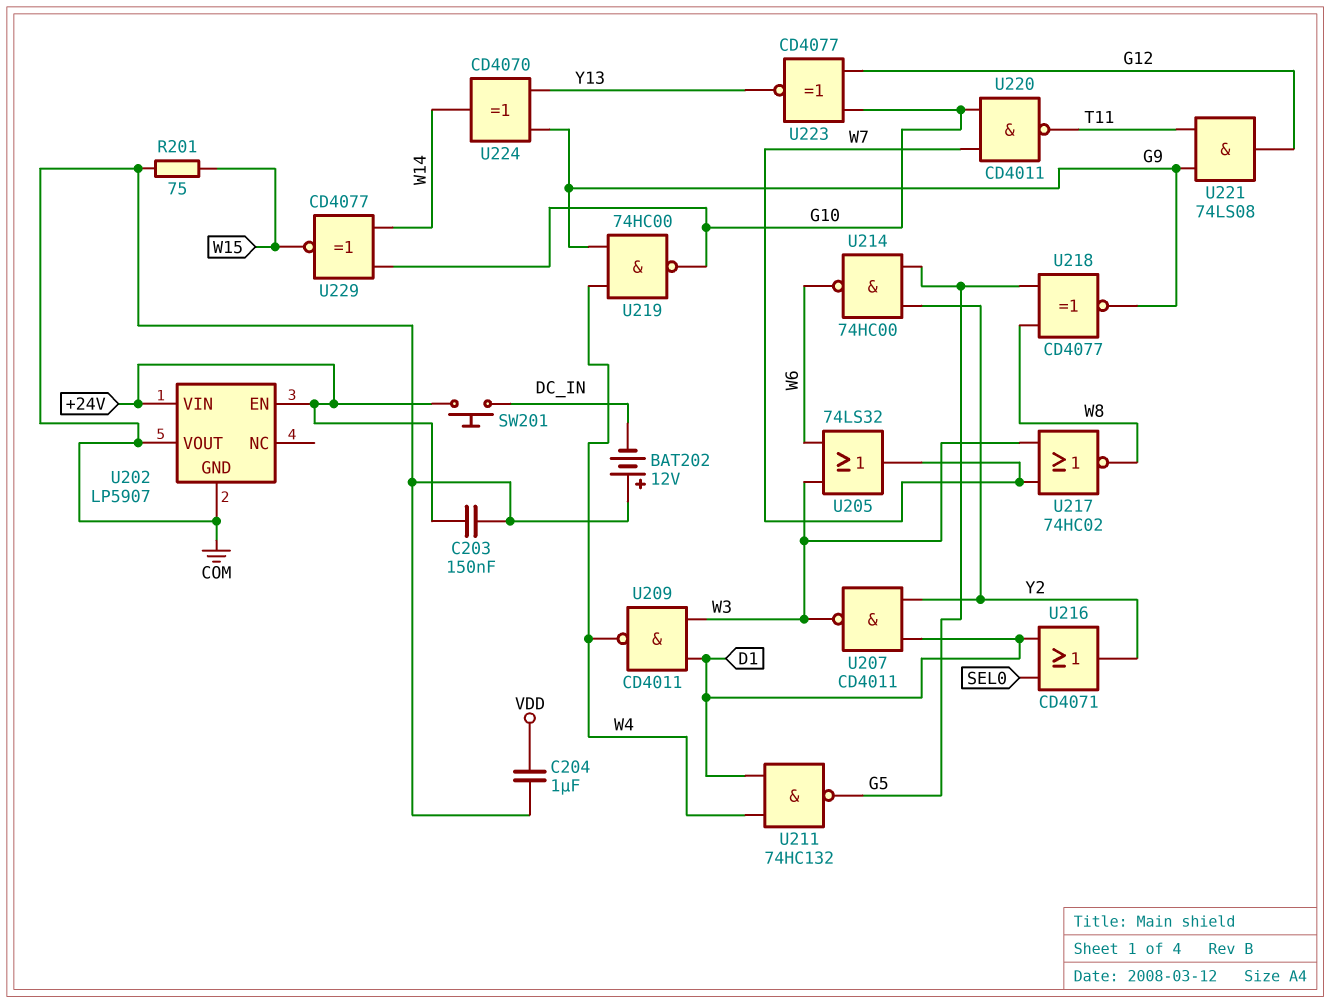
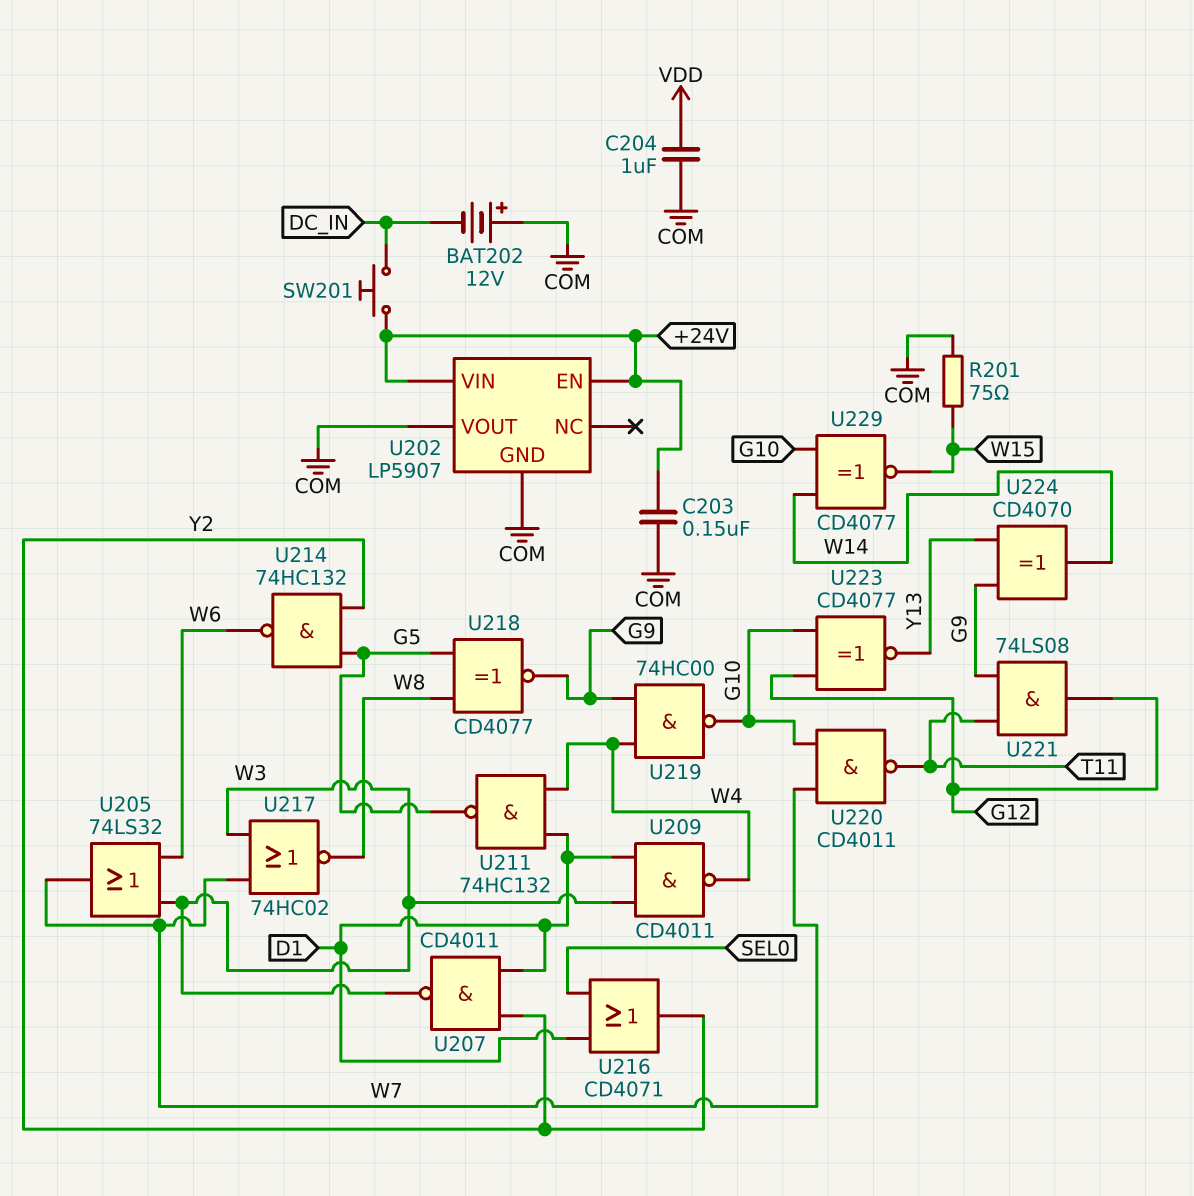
U214: NAND 74HC00 (in G5, in Y2, out W6) -> NAND 74HC132 (in G5, in Y2, out W6)

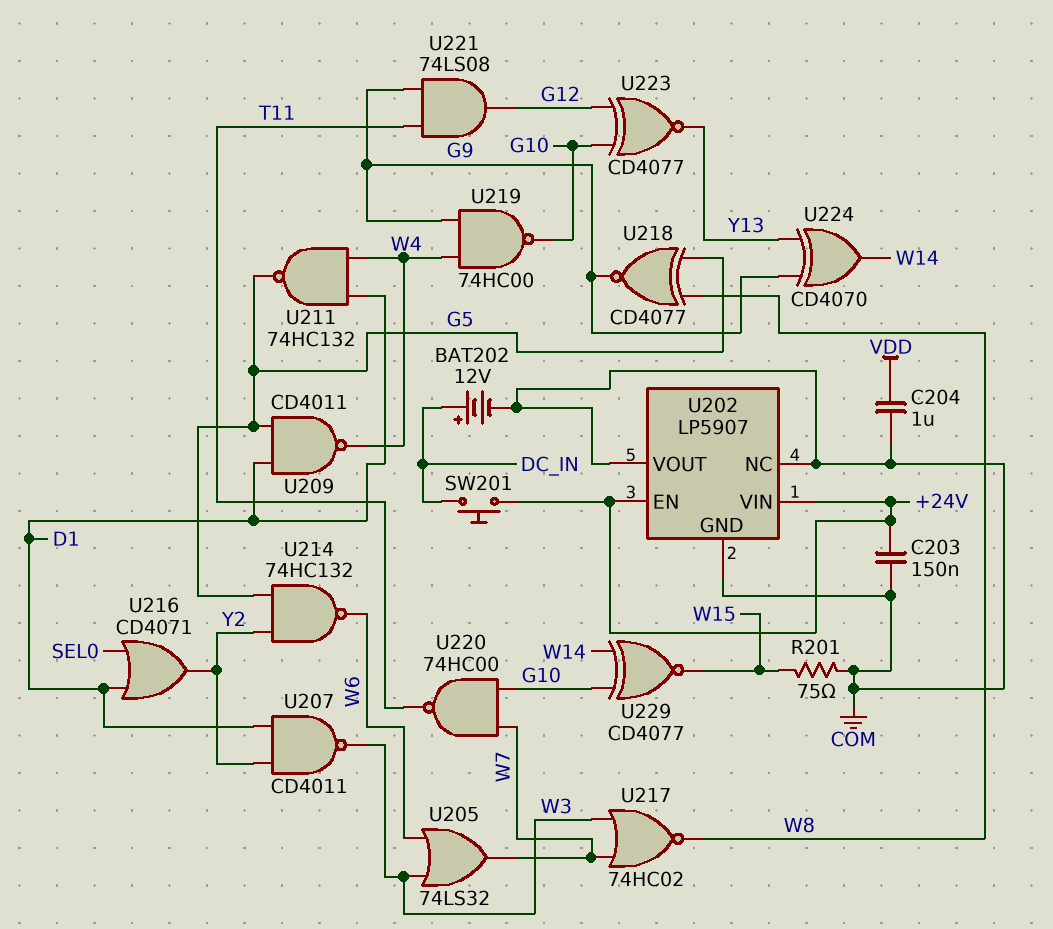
BAT202: 12V (plus COM, minus DC_IN) -> 12V (plus DC_IN, minus COM)
U202 pin NC: none -> COM
U209: NAND CD4011 (in D1, in W3, out W4) -> NAND CD4011 (in D1, in G5, out W4)
U220: NAND CD4011 (in G10, in W7, out T11) -> NAND 74HC00 (in G10, in W7, out T11)

